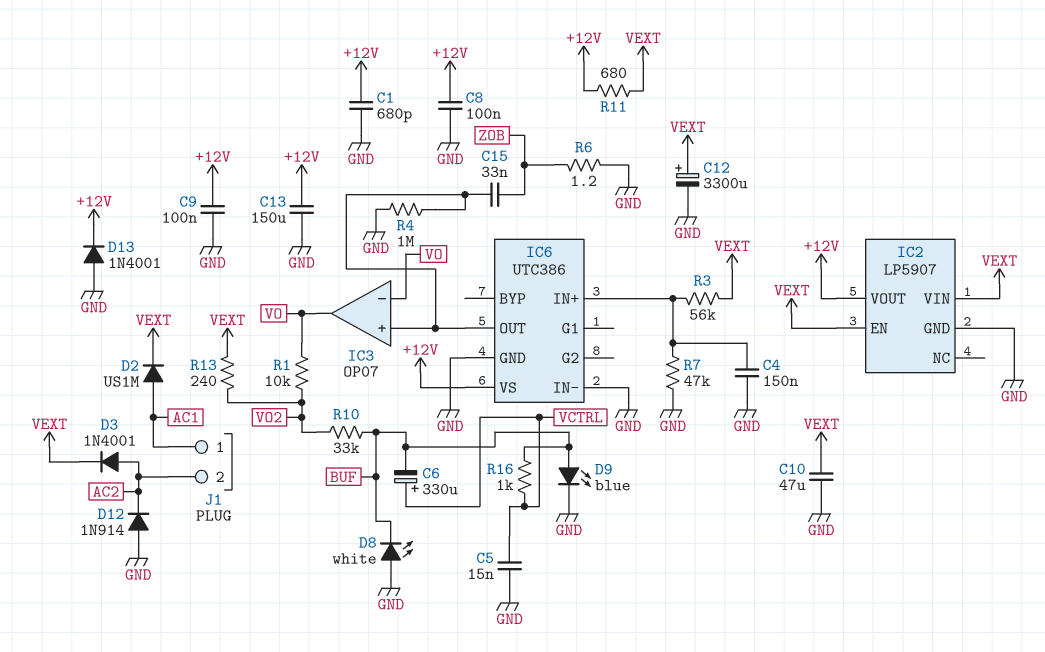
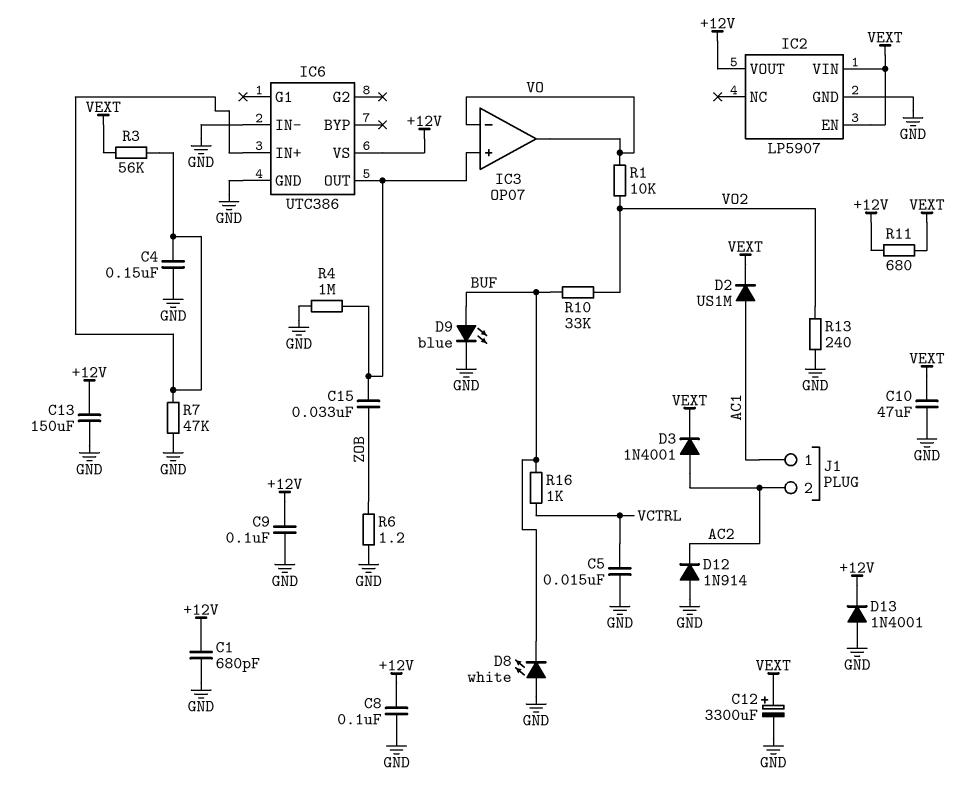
C6: 330uF (plus VCTRL, minus BUF) -> none
R13: 240 (VEXT, VO2) -> 240 (GND, VO2)

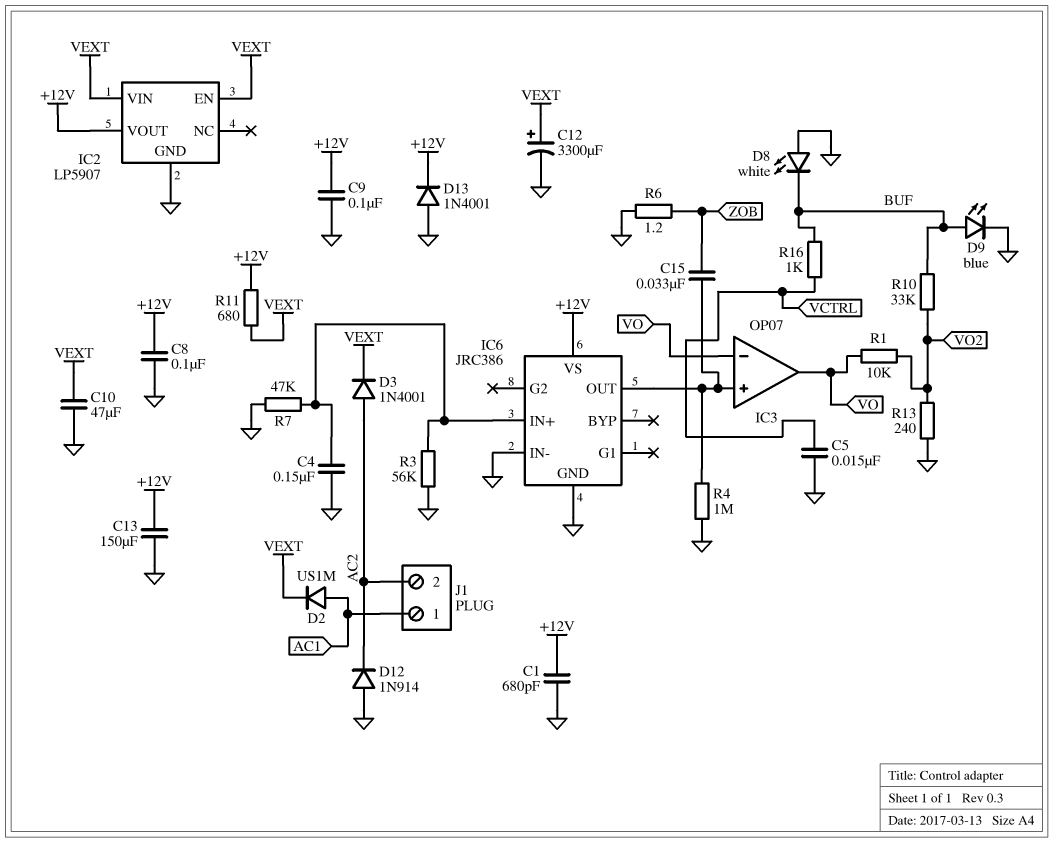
IC6: UTC386 -> JRC386
R3: 56k (IC6/IN+, VEXT) -> 56k (GND, IC6/IN+)

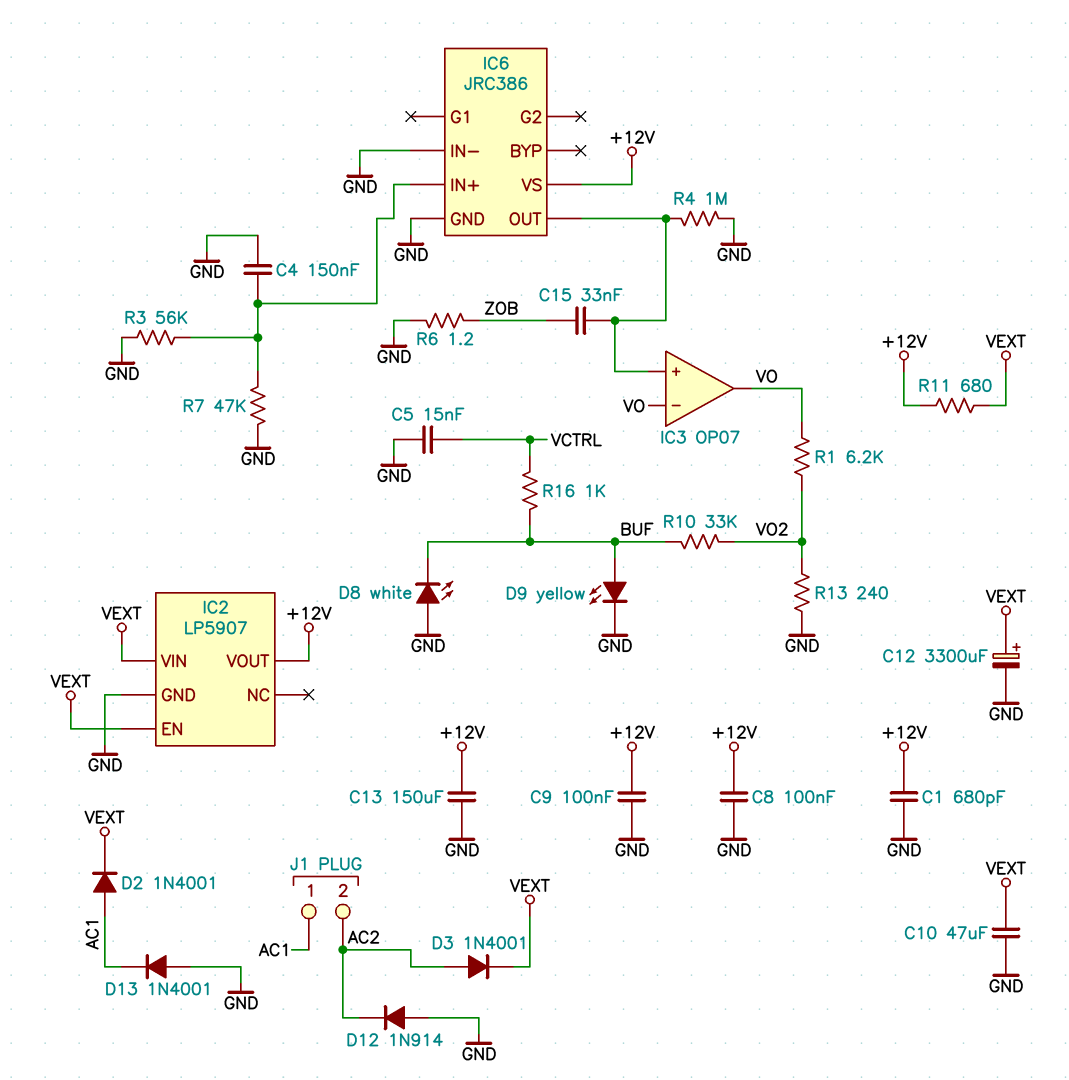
D2: diode US1M (A AC1, K VEXT) -> diode 1N4001 (A AC1, K VEXT)
D9: LED blue (A BUF, K GND) -> LED yellow (A BUF, K GND)
D13: diode 1N4001 (A GND, K +12V) -> diode 1N4001 (A GND, K AC1)
R1: 10k (VO, VO2) -> 6.2k (VO, VO2)

